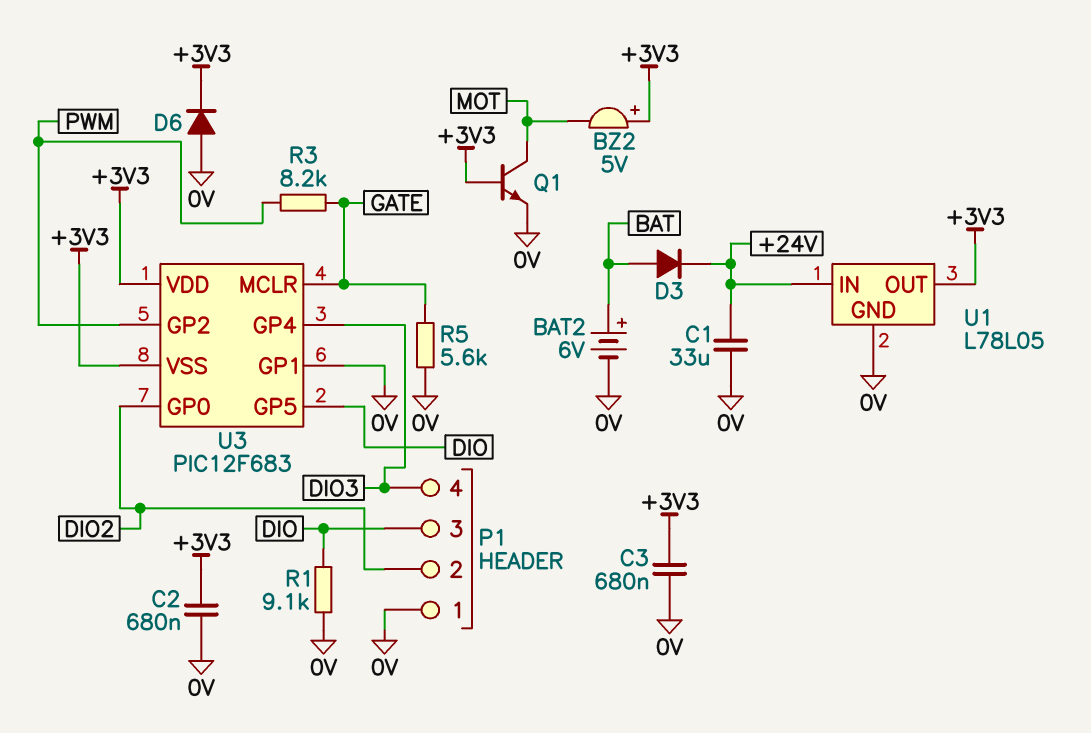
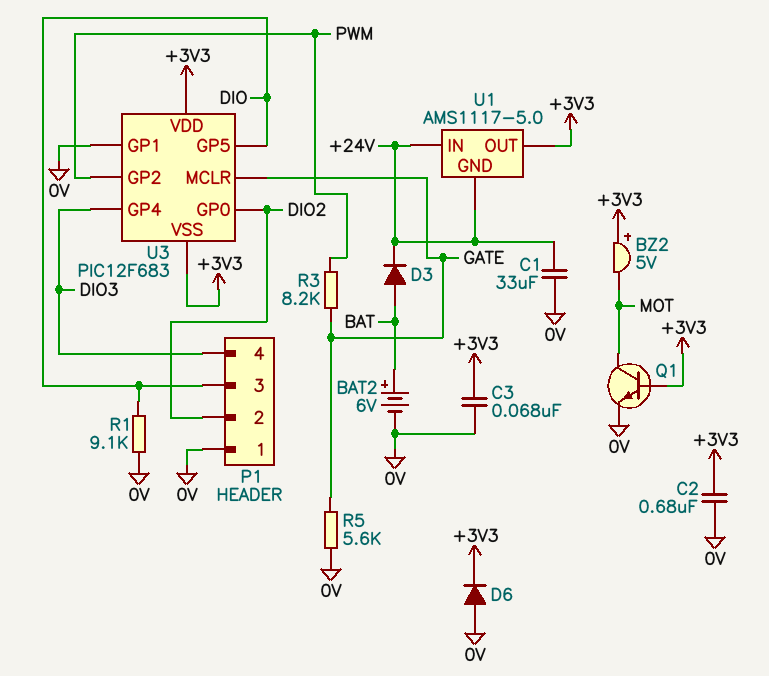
C3: 680nF (+3V3, 0V) -> 68nF (+3V3, 0V)
U1: L78L05 -> AMS1117-5.0
U1 pin GND: 0V -> +24V

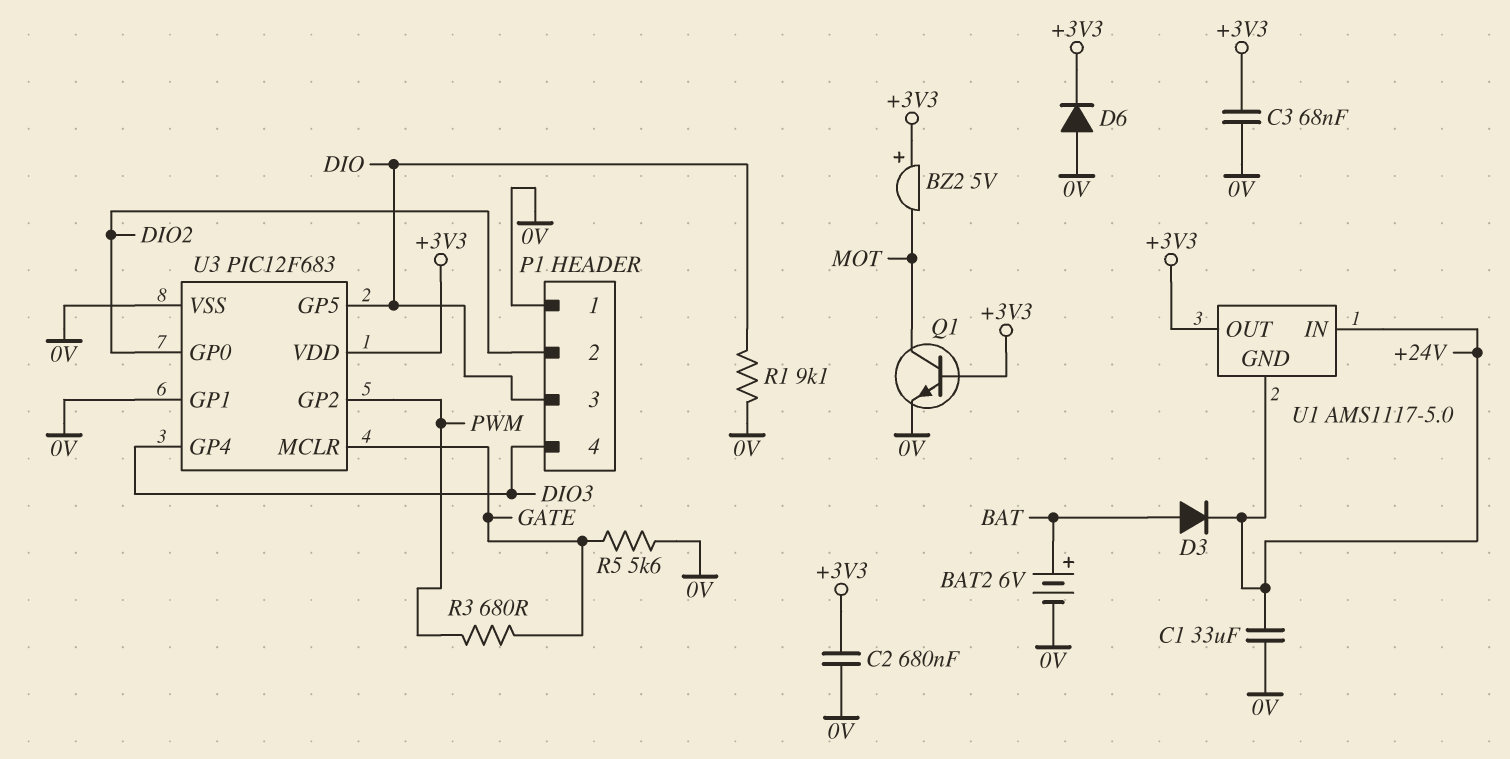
R3: 8.2k (GATE, PWM) -> 680 (GATE, PWM)
U3 pin VSS: +3V3 -> 0V

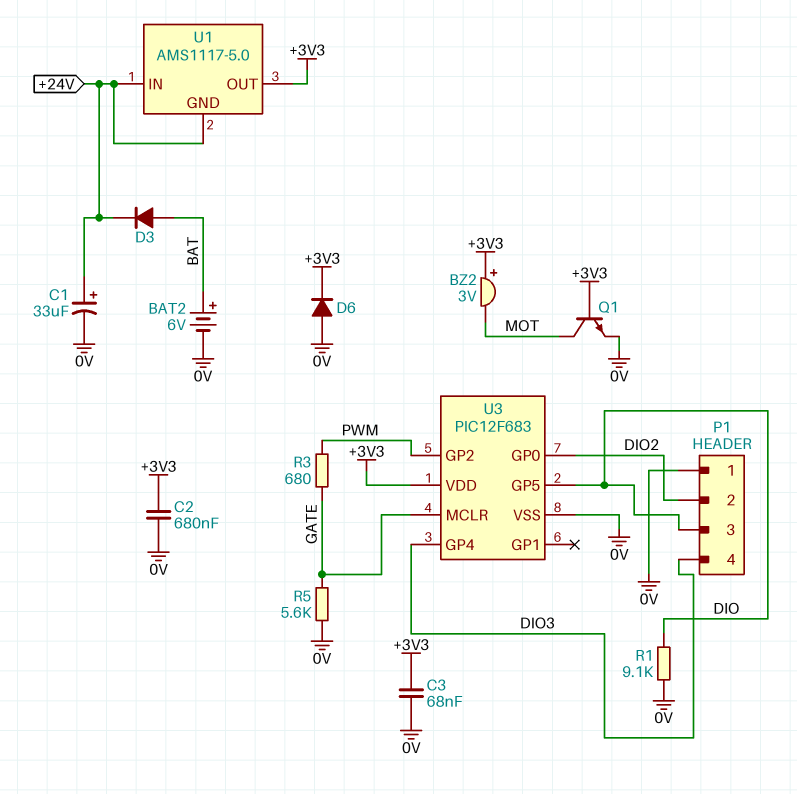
BZ2: buzzer 5V (plus +3V3, minus MOT) -> buzzer 3V (plus +3V3, minus MOT)
C1: 33uF (+24V, 0V) -> 33uF (plus +24V, minus 0V)
U3 pin GP1: 0V -> none

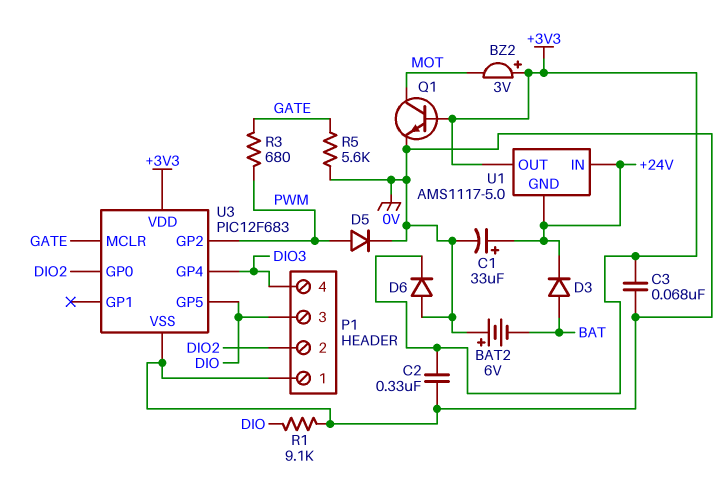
BAT2: 6V (plus BAT, minus 0V) -> 6V (plus 0V, minus BAT)
C2: 680nF (+3V3, 0V) -> 330nF (+3V3, 0V)
D5: none -> diode (A PWM, K 0V)

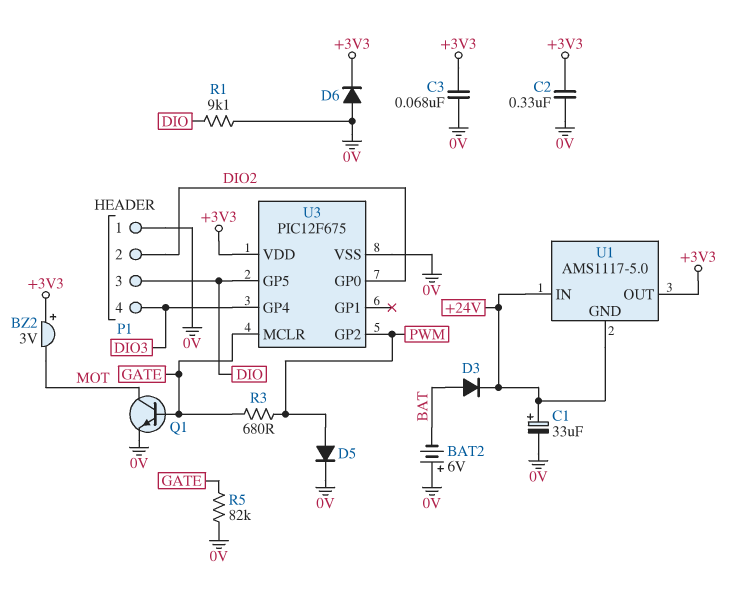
Q1: NPN (B +3V3, C MOT, E 0V) -> NPN (B GATE, C MOT, E 0V)
R5: 5.6k (0V, GATE) -> 82k (0V, GATE)
U3: PIC12F683 -> PIC12F675

